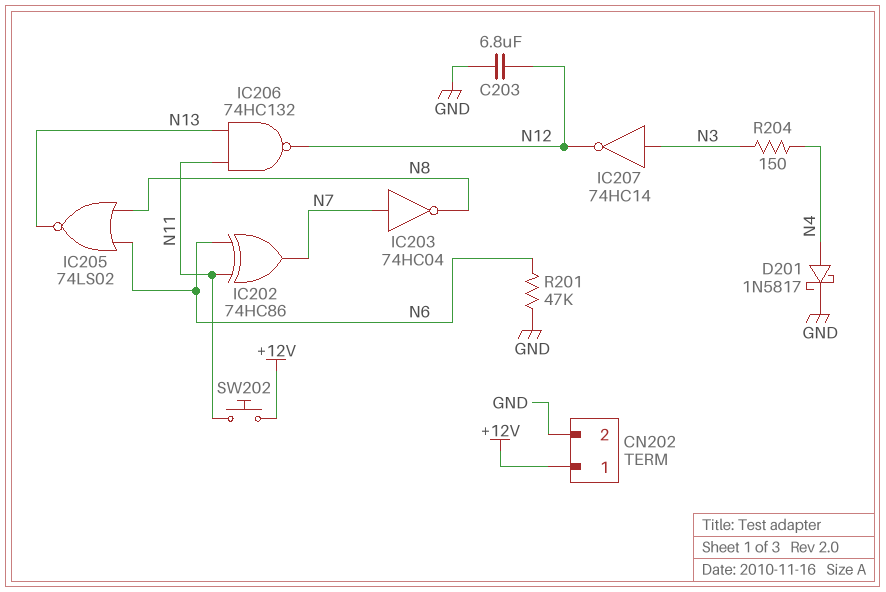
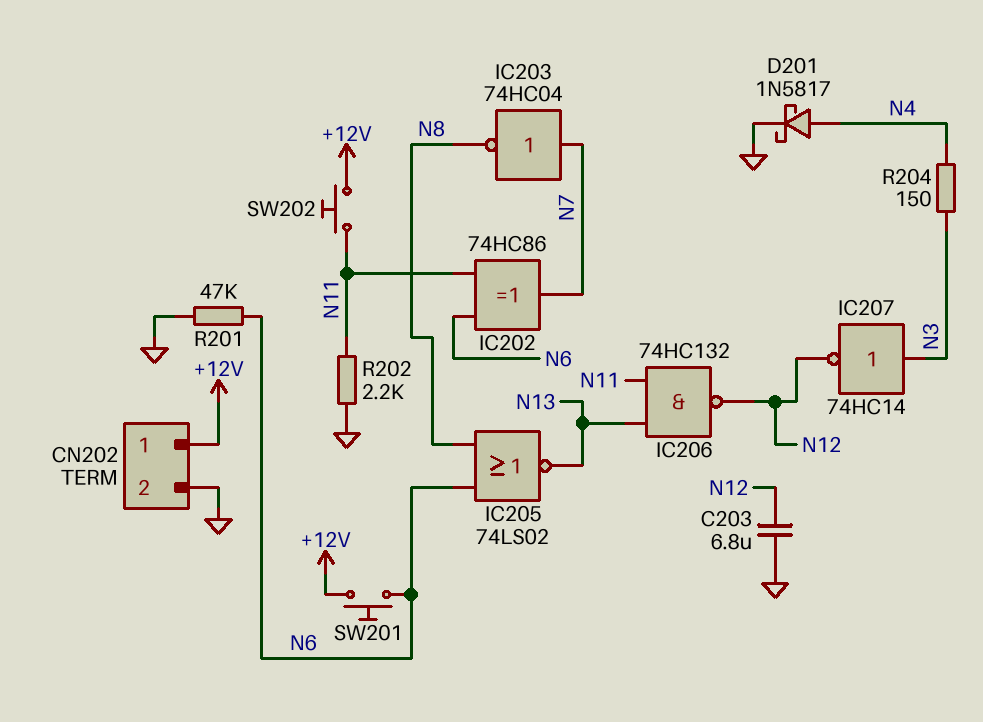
R202: none -> 2.2k (GND, N11)
SW201: none -> button (+12V, N6)

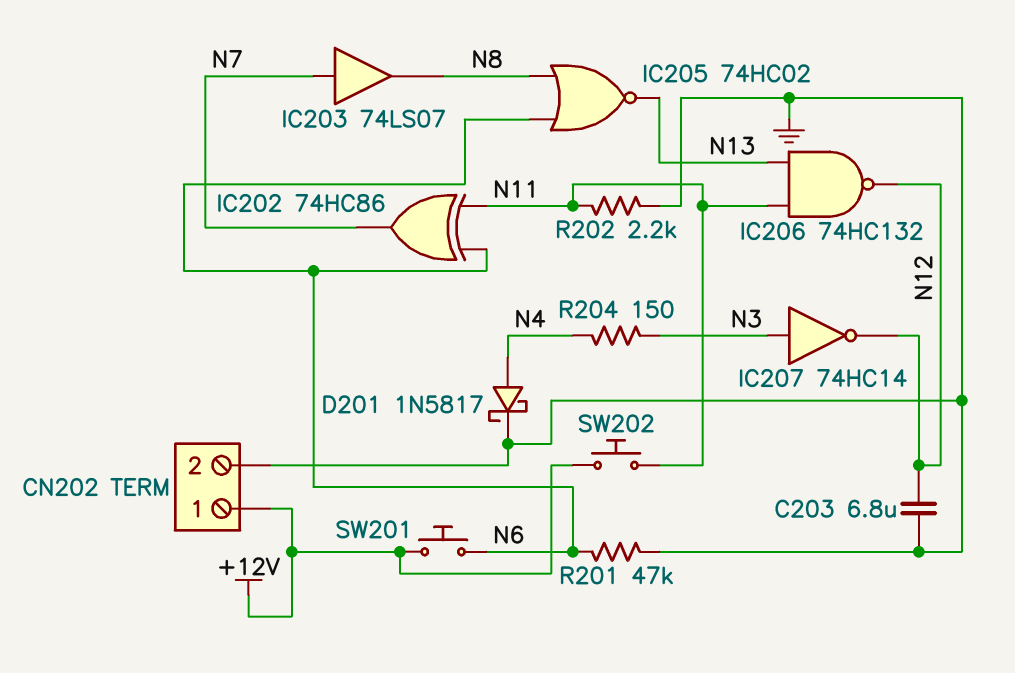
IC203: NOT 74HC04 (in N7, out N8) -> buffer 74LS07 (in N7, out N8)
IC205: NOR 74LS02 (in N6, in N8, out N13) -> NOR 74HC02 (in N6, in N8, out N13)

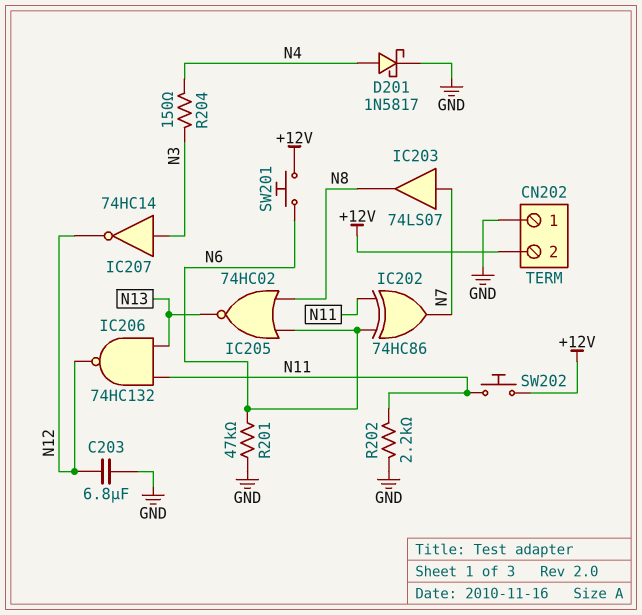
CN202 pin 1: +12V -> GND
CN202 pin 2: GND -> +12V

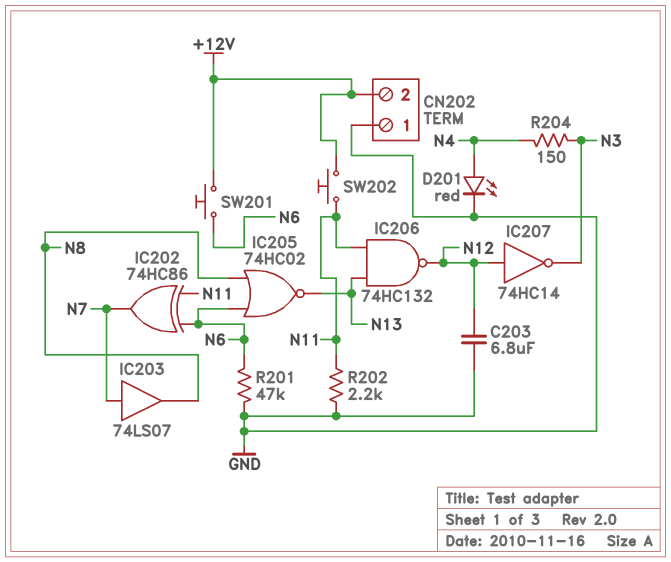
D201: schottky 1N5817 (A N4, K GND) -> LED red (A N4, K GND)
IC207: NOT 74HC14 (in N3, out N12) -> NOT 74HC14 (in N12, out N3)

